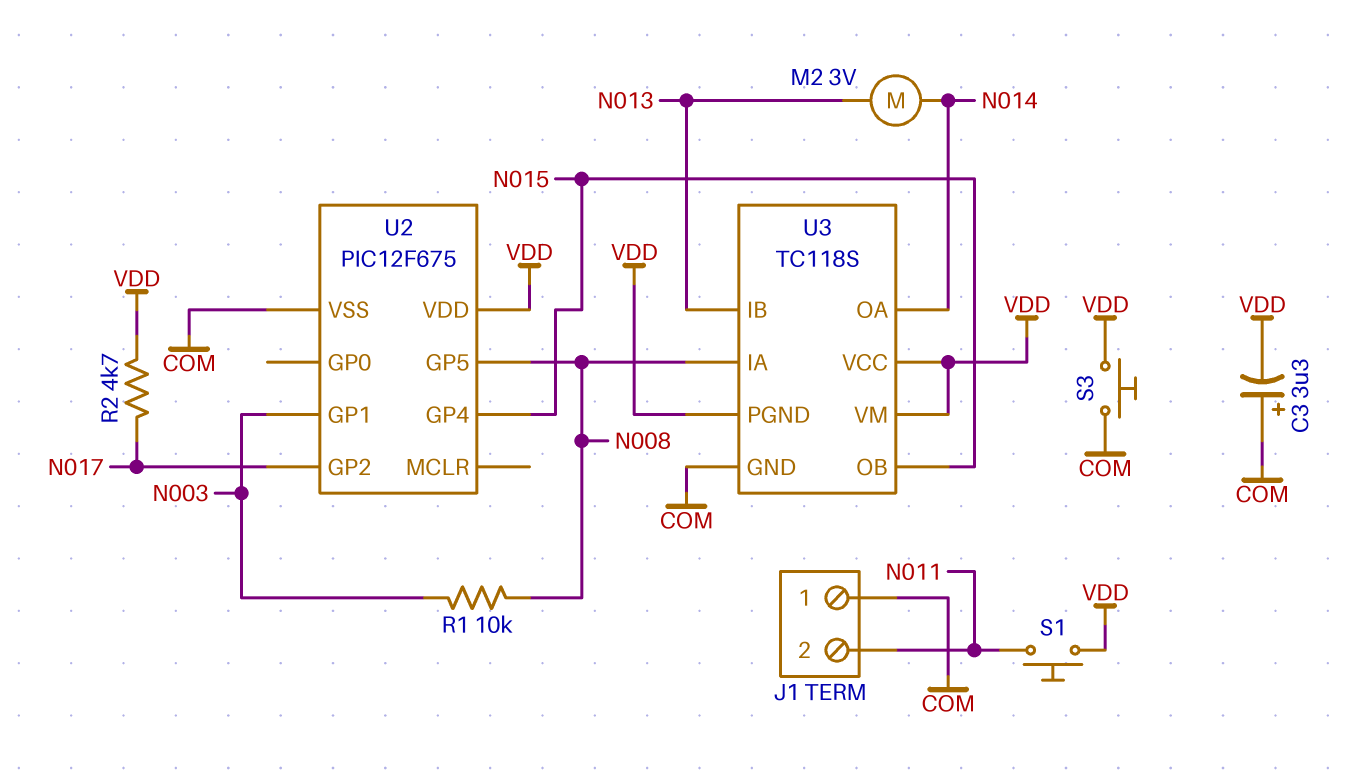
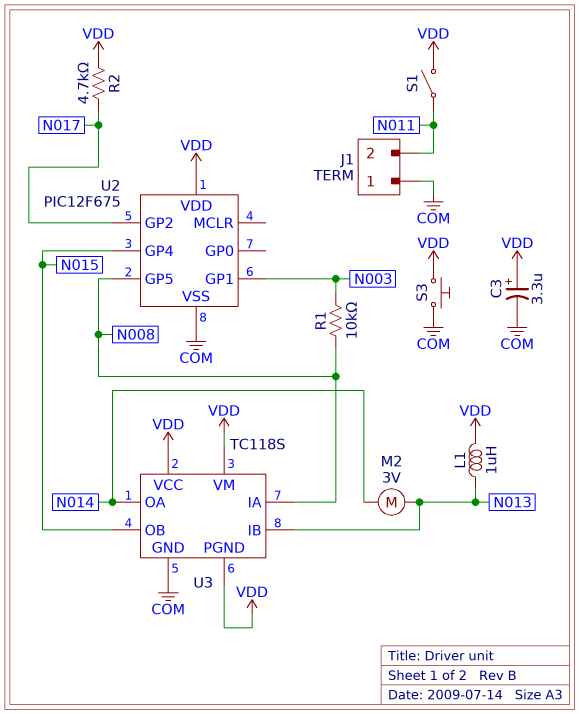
C3: 3.3uF (plus COM, minus VDD) -> 3.3uF (plus VDD, minus COM)
L1: none -> 1uH (N013, VDD)
S1: button (N011, VDD) -> switch (N011, VDD)

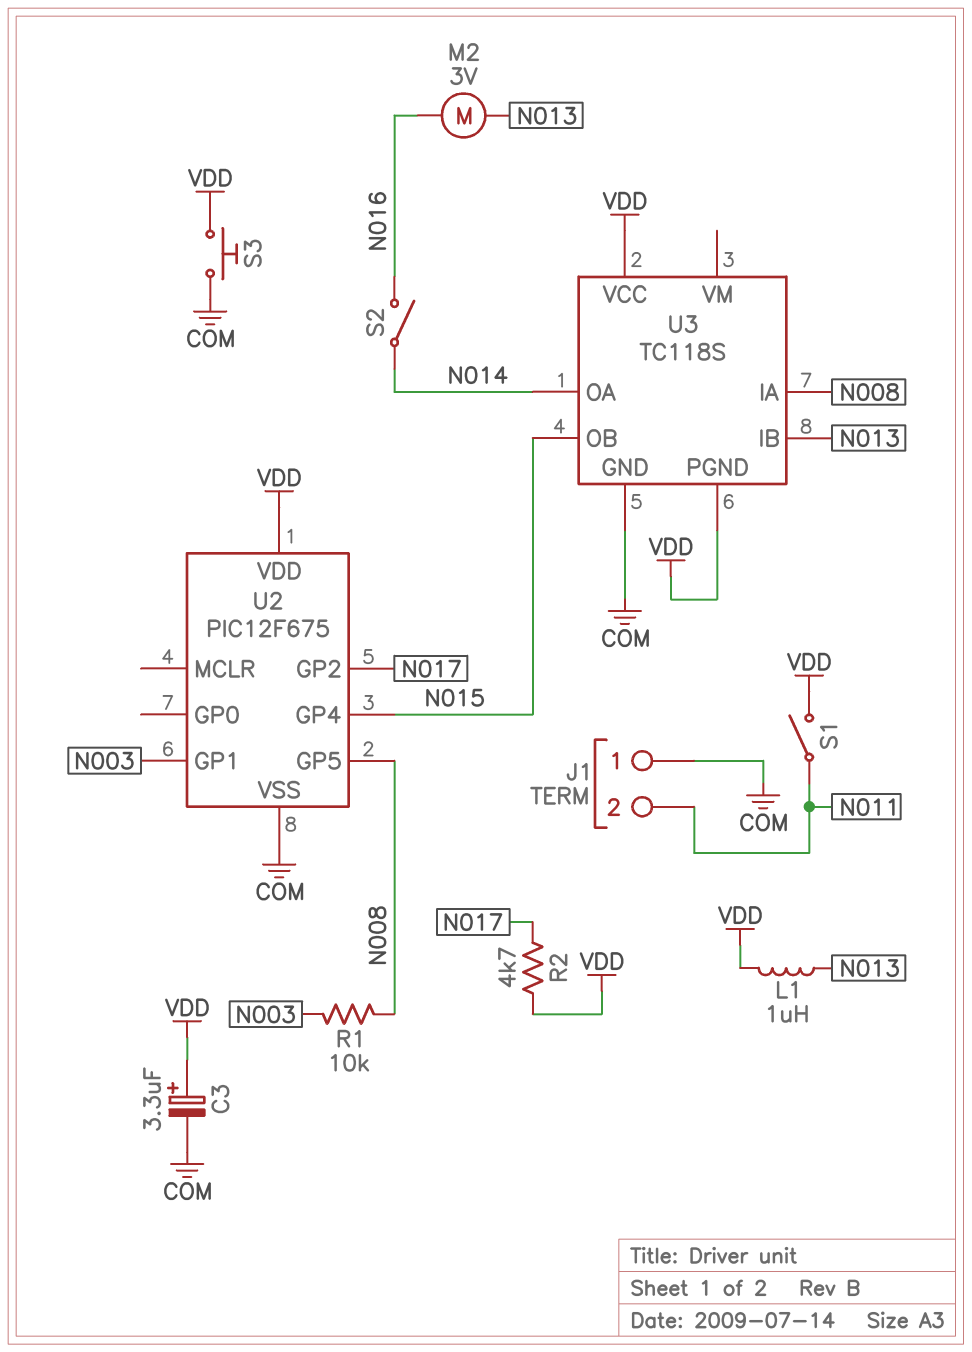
M2: motor 3V (N013, N014) -> motor 3V (N013, N016)
S2: none -> switch (N014, N016)
U3 pin VM: VDD -> none

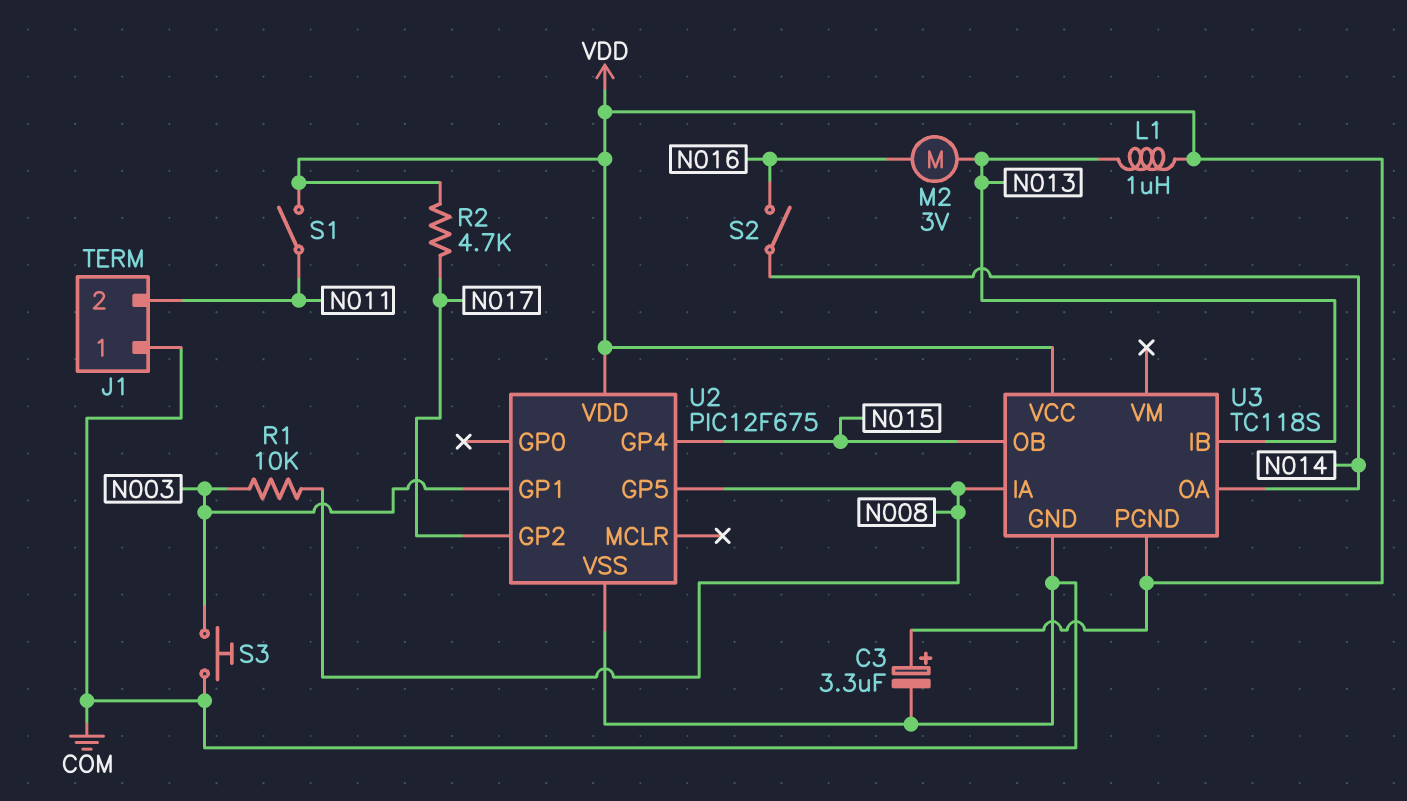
S3: button (COM, VDD) -> button (COM, N003)

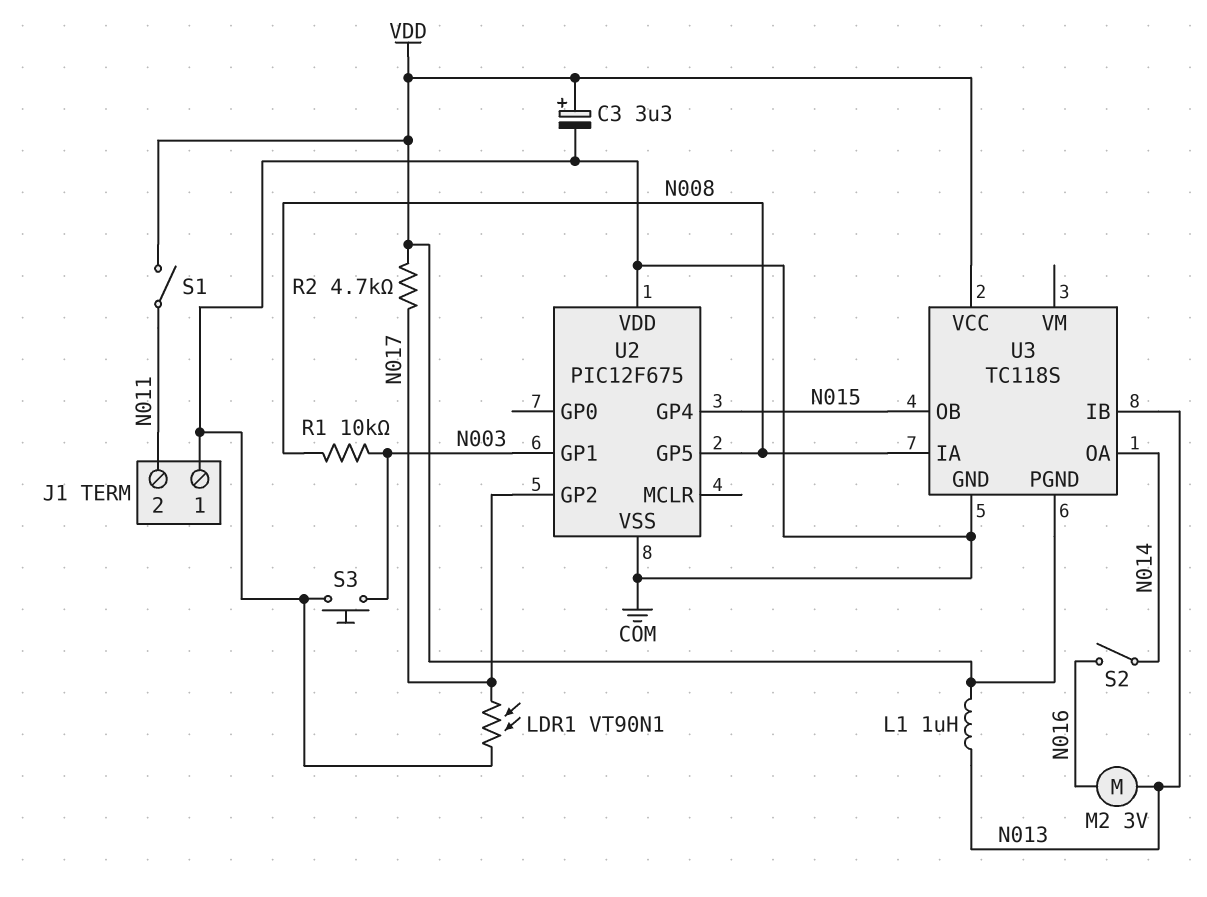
LDR1: none -> VT90N1 (COM, N017)
U2 pin VDD: VDD -> COM

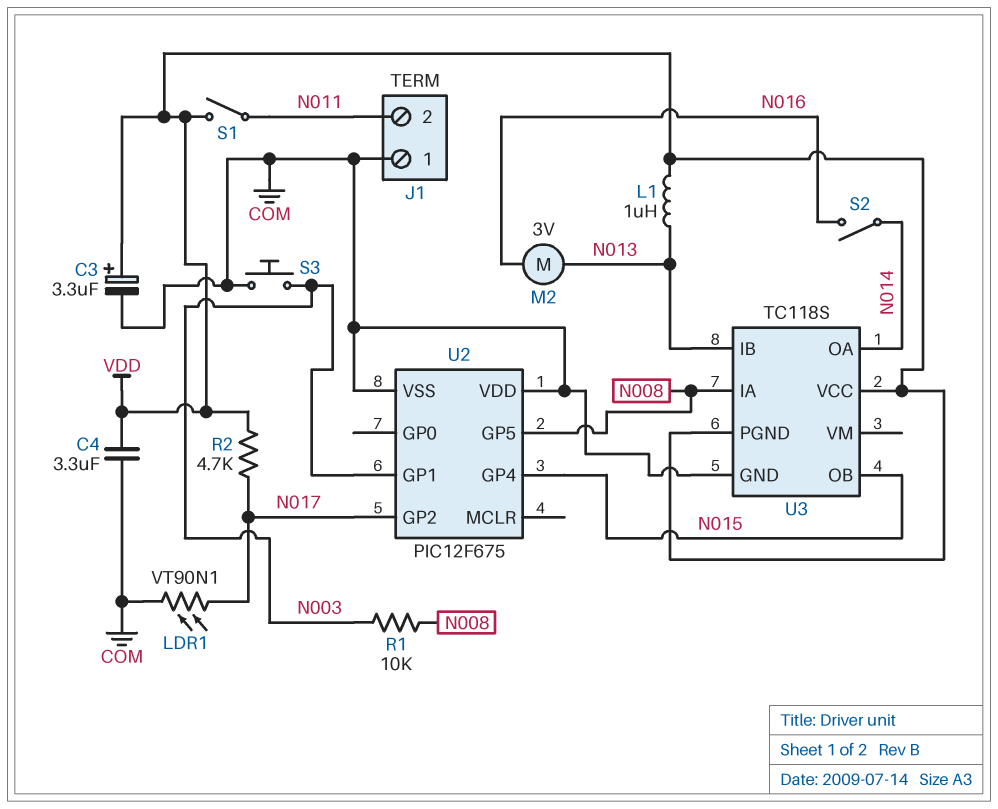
C4: none -> 3.3uF (COM, VDD)

